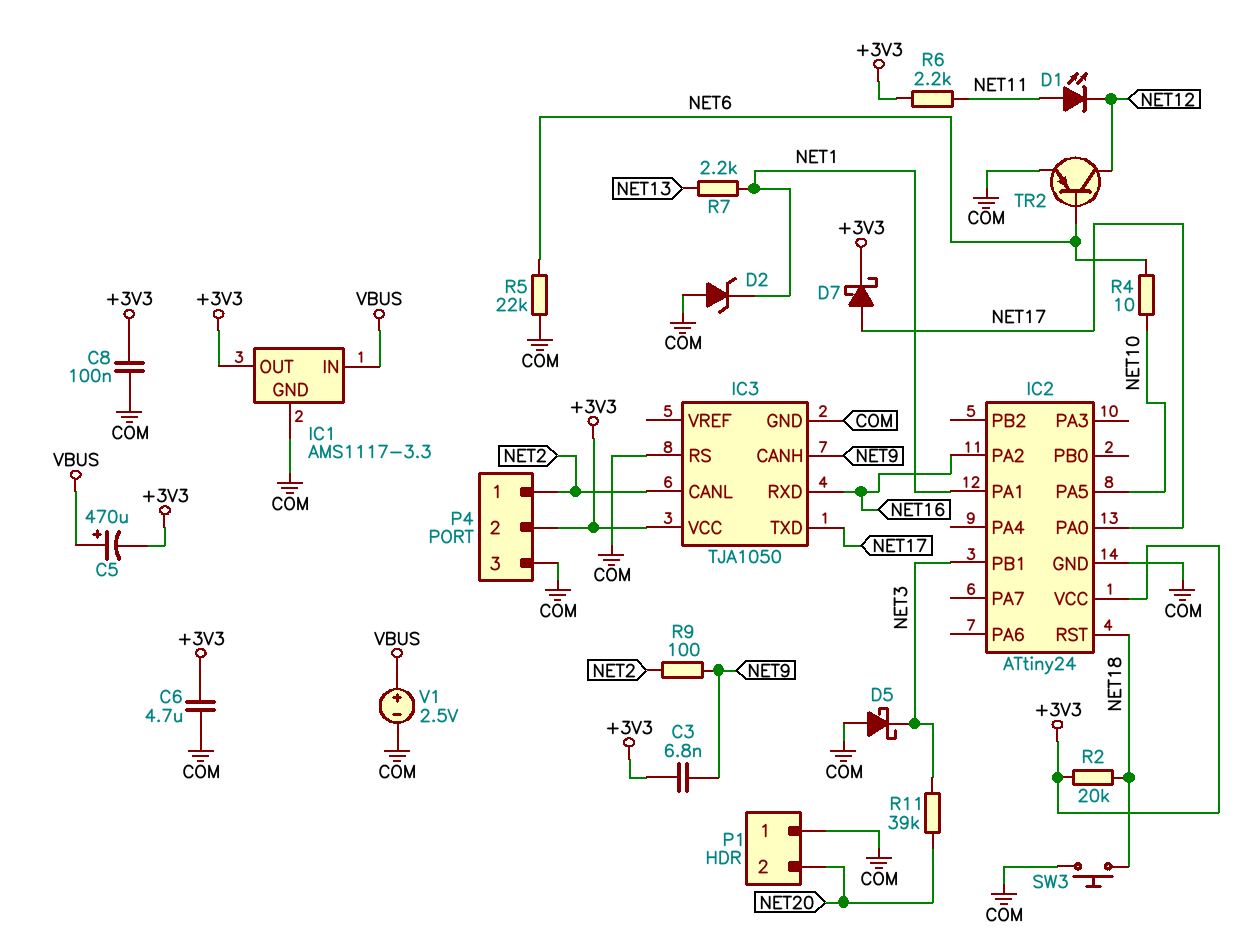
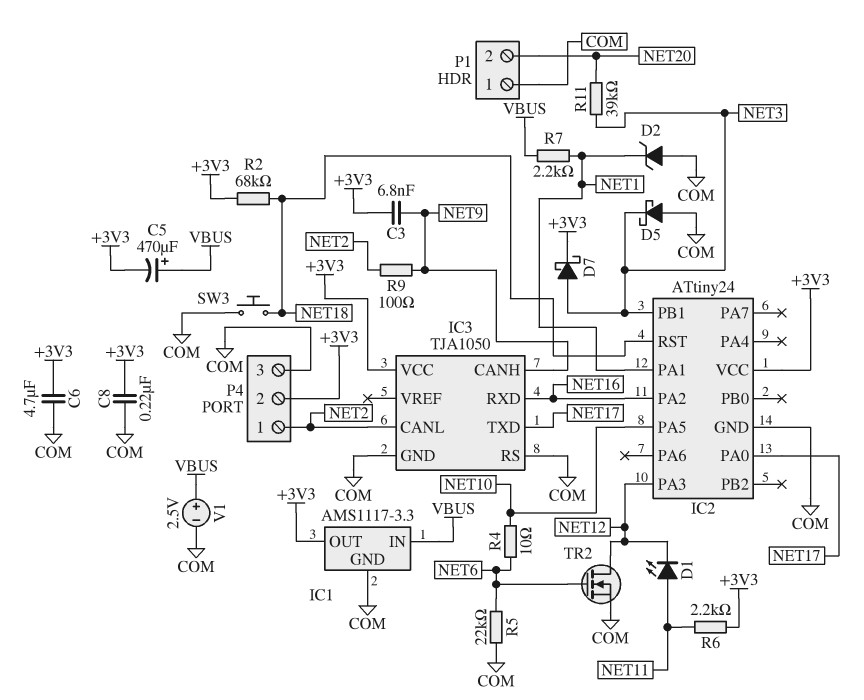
C8: 100nF (+3V3, COM) -> 220nF (+3V3, COM)
D7: schottky (A NET17, K +3V3) -> schottky (A NET3, K +3V3)
IC2 pin PA3: none -> NET12
R2: 20k (+3V3, NET18) -> 68k (+3V3, NET18)
R7: 2.2k (NET1, NET13) -> 2.2k (NET1, VBUS)
TR2: PNP (B NET6, C NET12, E COM) -> NMOS (G NET6, D NET12, S COM)

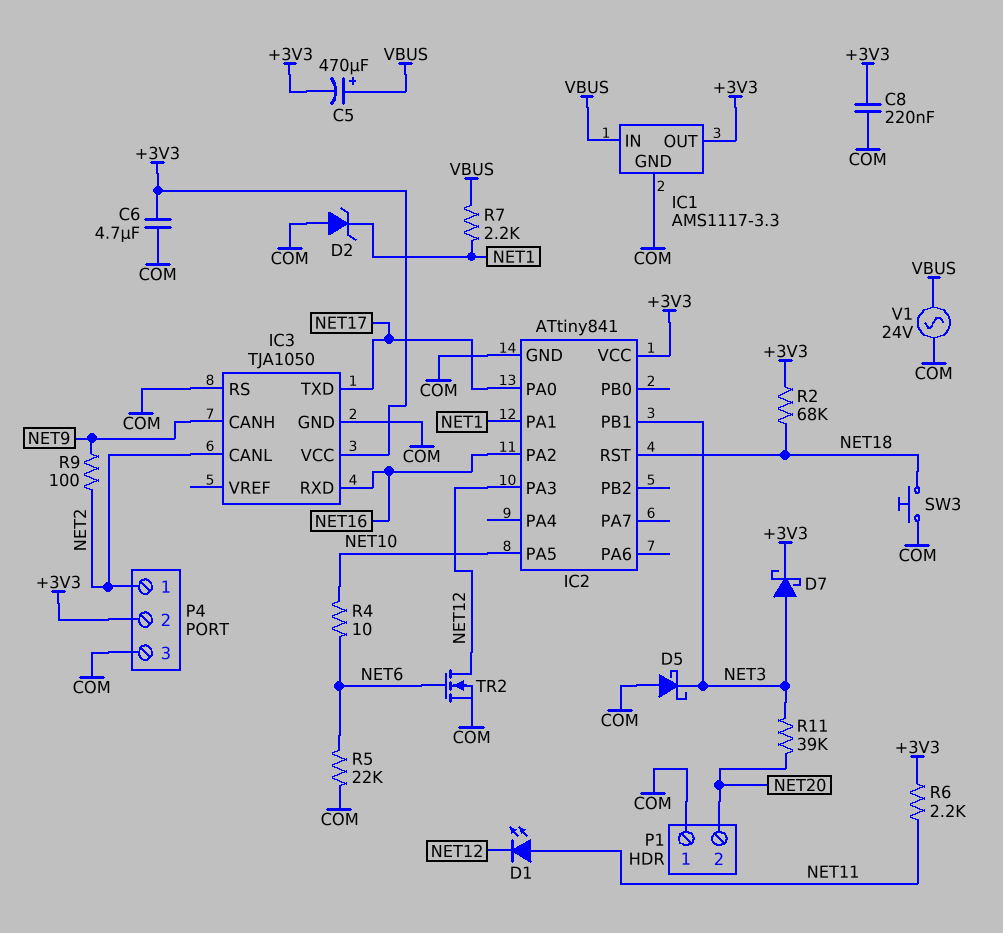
C3: 6.8nF (+3V3, NET9) -> none
IC2: ATtiny24 -> ATtiny841
V1: 2.5V (plus VBUS, minus COM) -> AC 24V (COM, VBUS)

